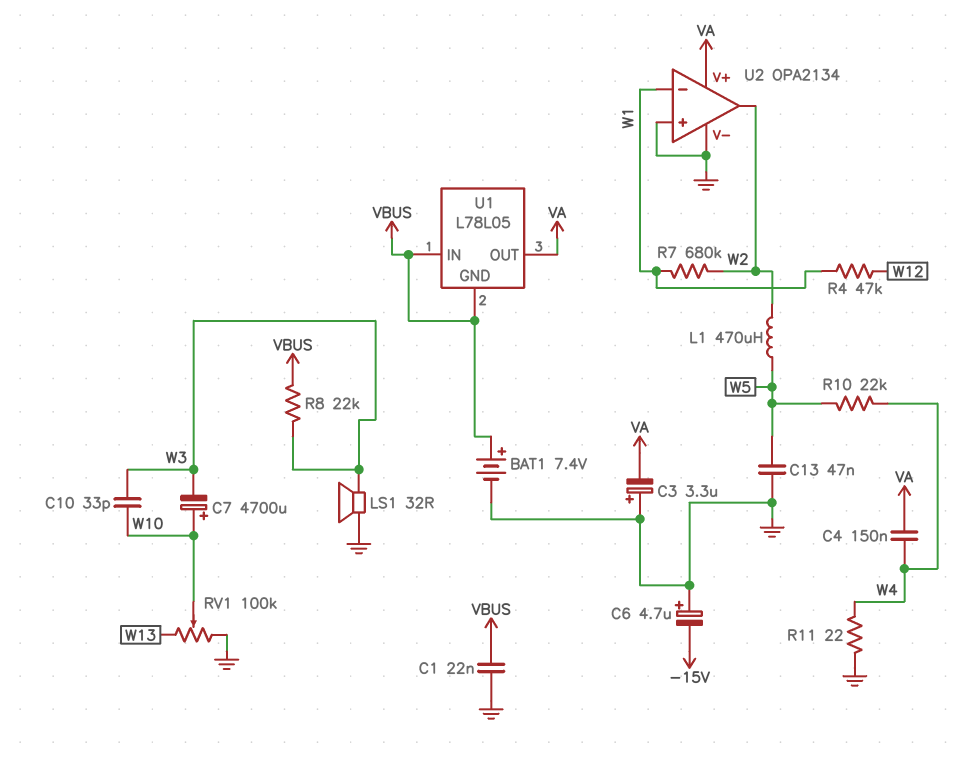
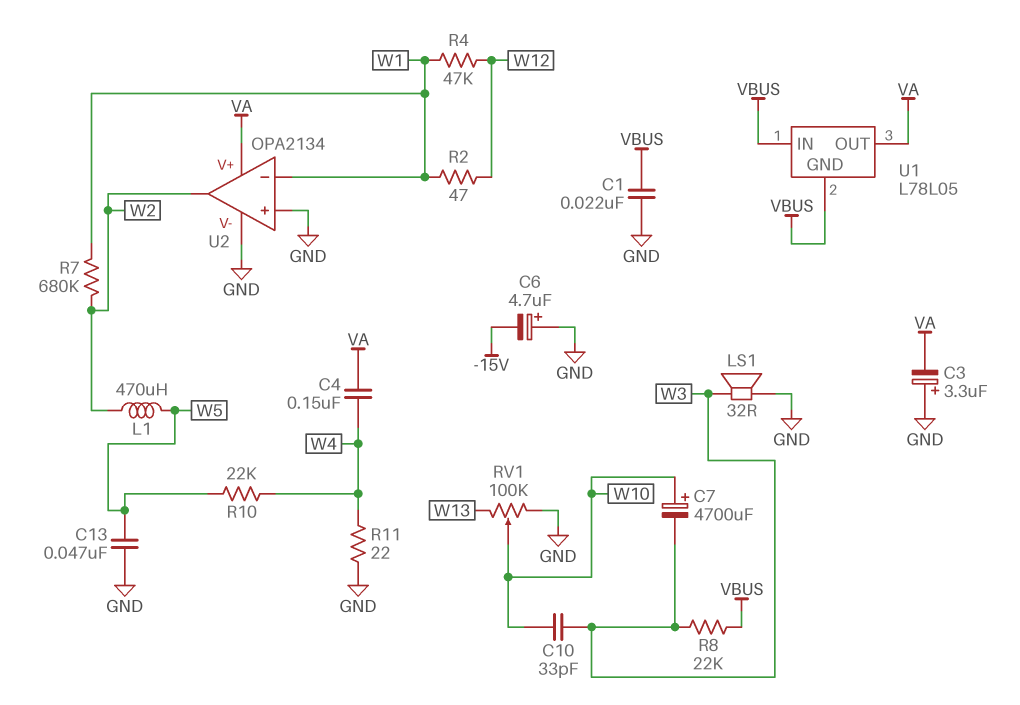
BAT1: 7.4V (plus VBUS, minus GND) -> none
R2: none -> 47 (W1, W12)

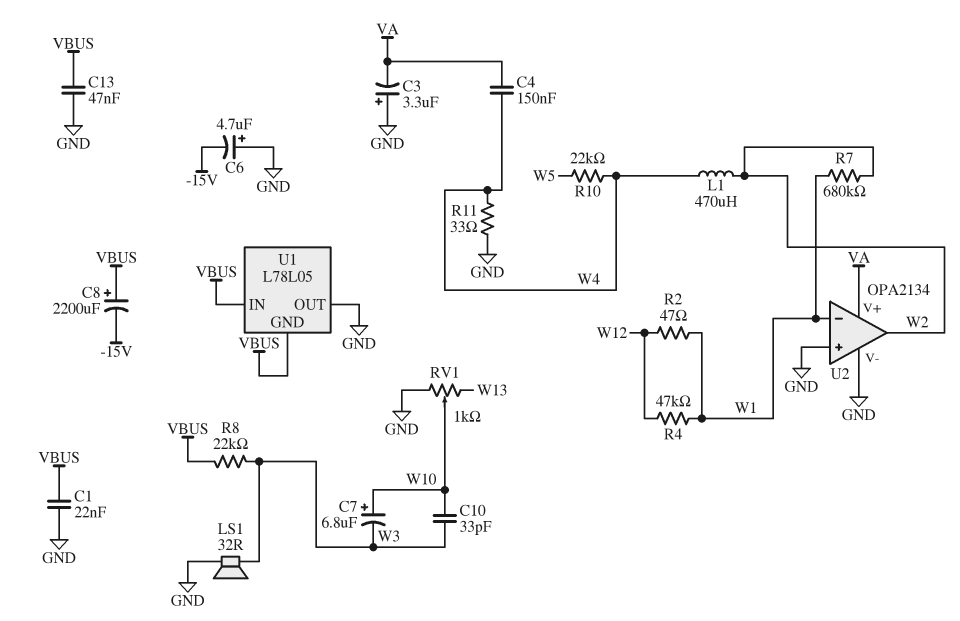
C7: 4700uF (plus W10, minus W3) -> 6.8uF (plus W10, minus W3)
C8: none -> 2200uF (plus VBUS, minus -15V)
C13: 47nF (GND, W5) -> 47nF (GND, VBUS)
L1: 470uH (W2, W5) -> 470uH (W2, W4)
R11: 22 (GND, W4) -> 33 (GND, W4)
RV1: 100k (GND, W13, wiper W10) -> 1k (GND, W13, wiper W10)
U1 pin OUT: VA -> GND

